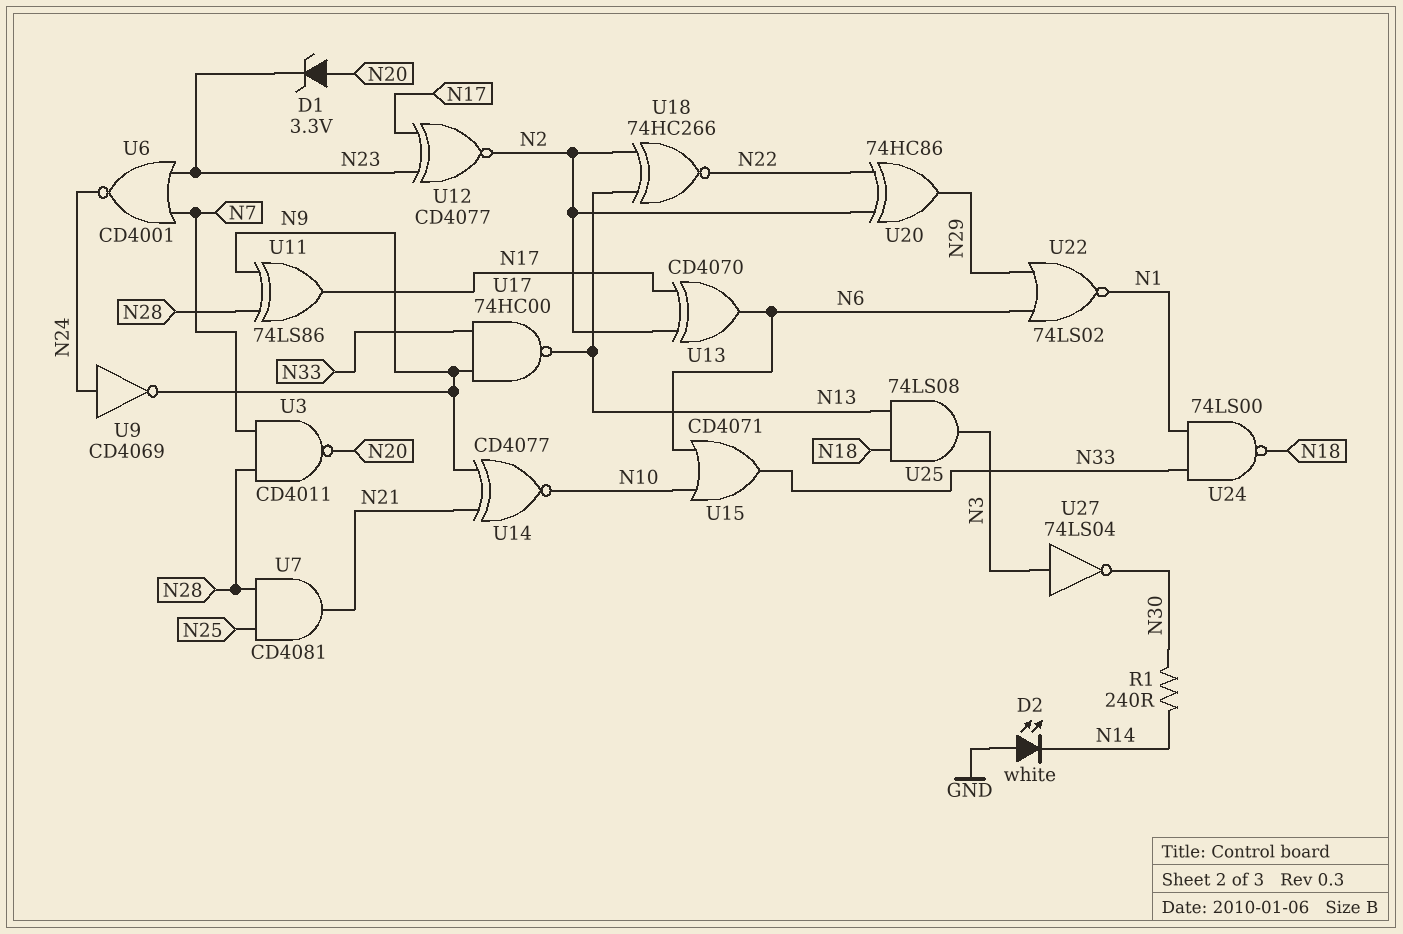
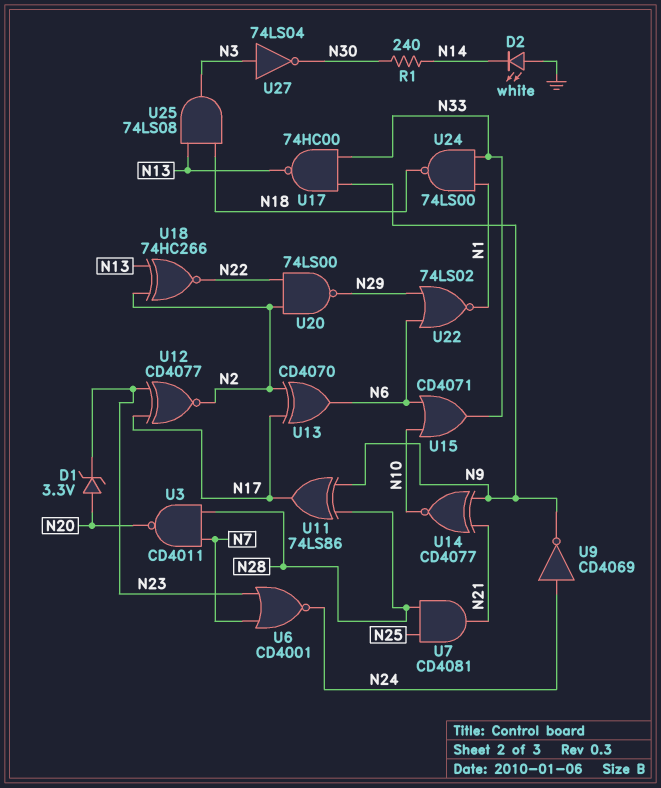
U20: XOR 74HC86 (in N2, in N22, out N29) -> NAND 74LS00 (in N2, in N22, out N29)

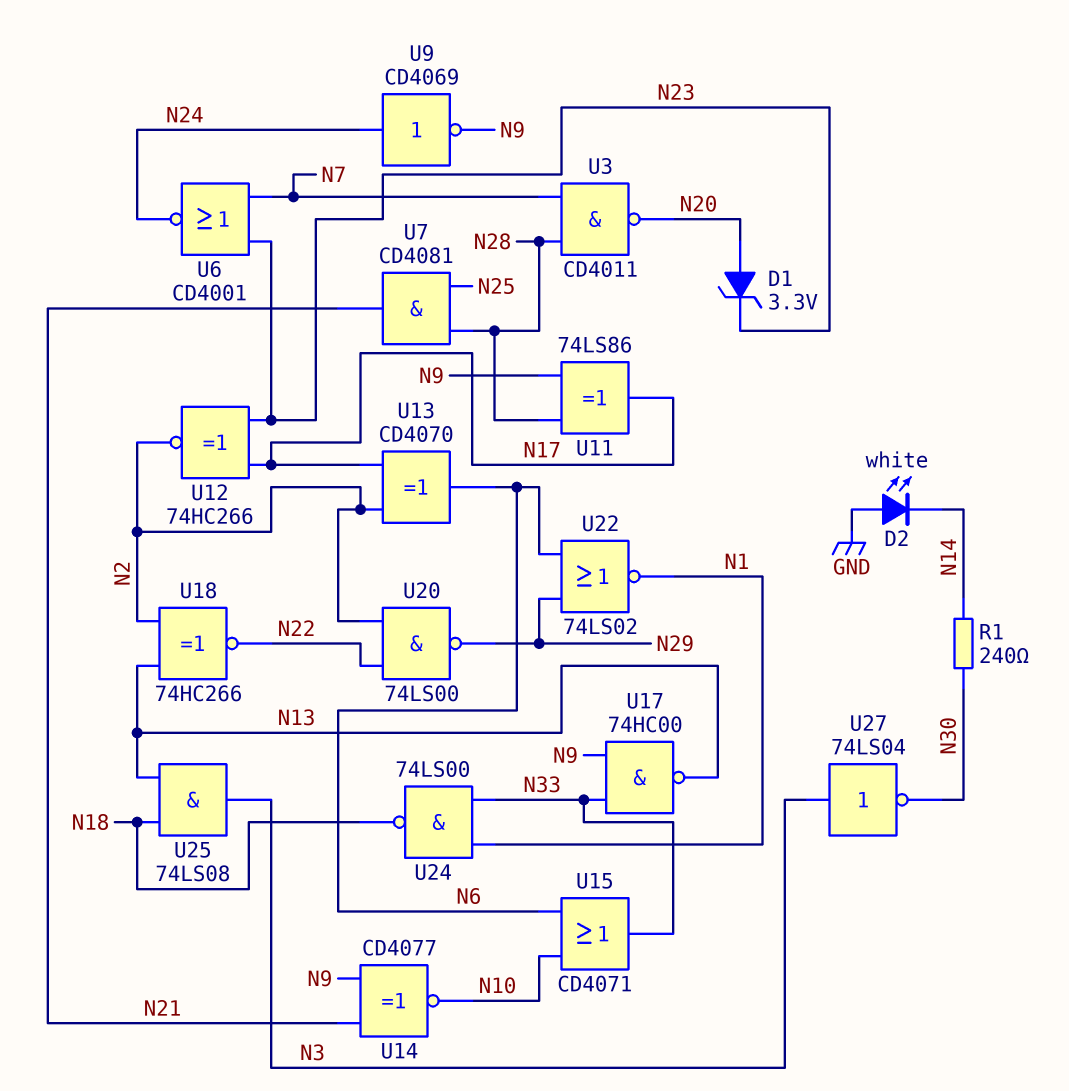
U12: XNOR CD4077 (in N17, in N23, out N2) -> XNOR 74HC266 (in N17, in N23, out N2)

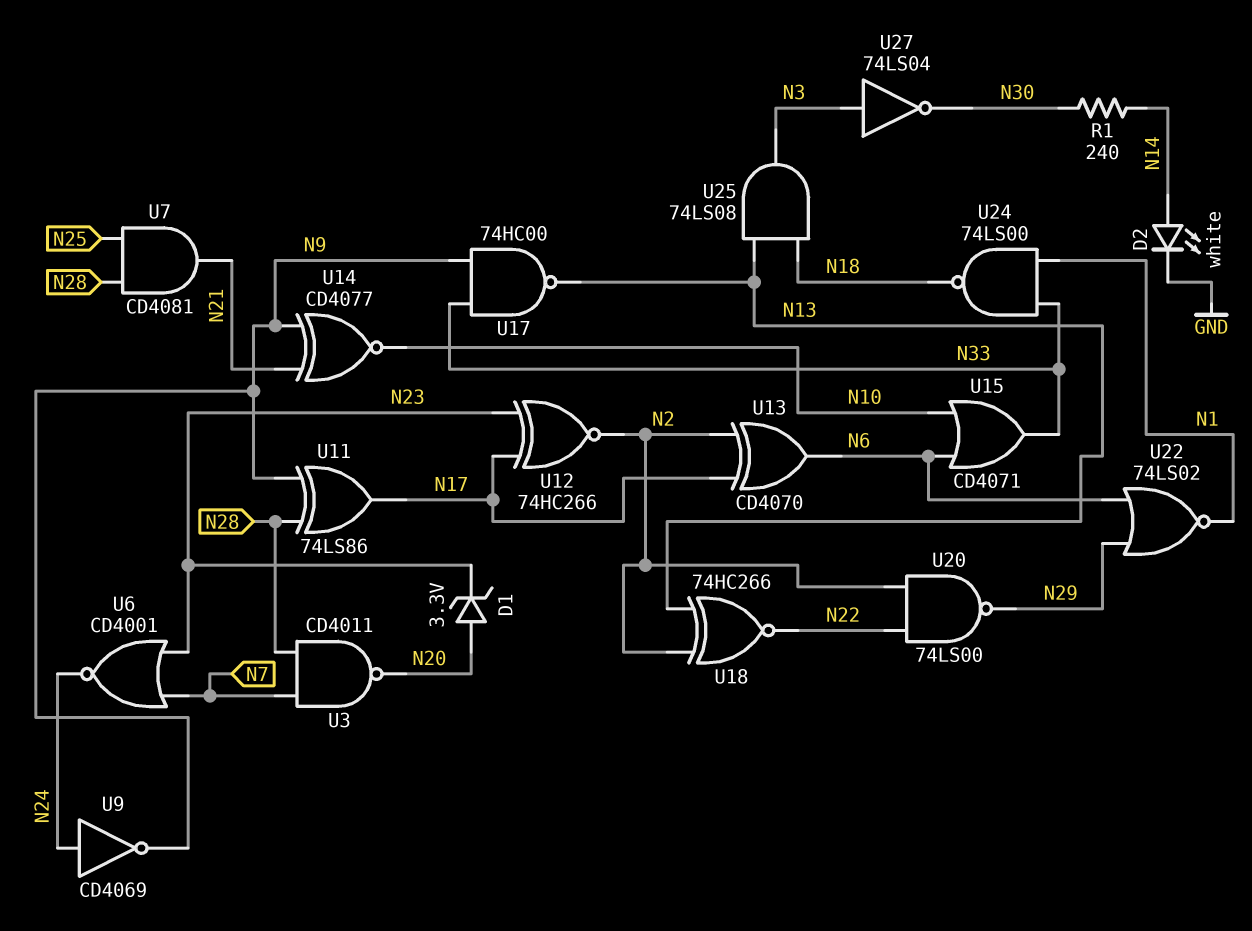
D2: LED white (A GND, K N14) -> LED white (A N14, K GND)

